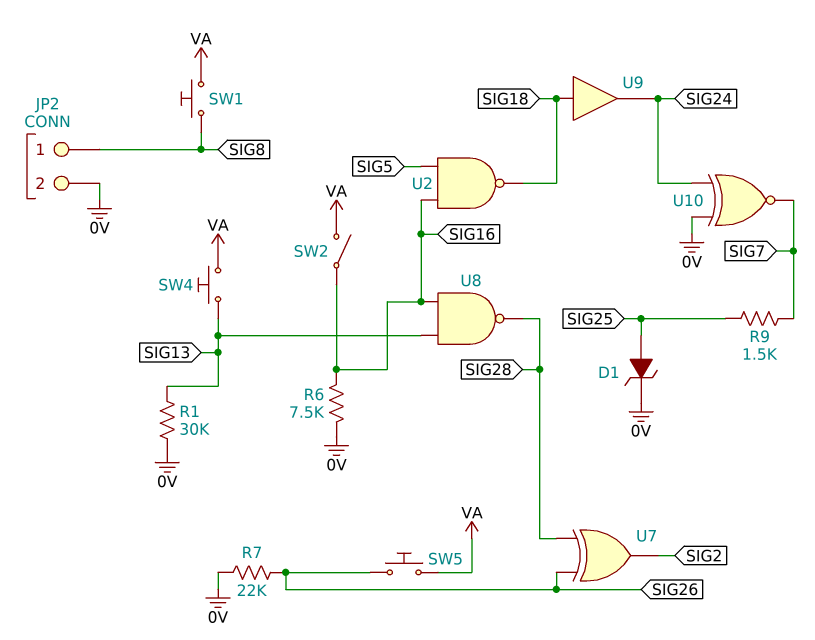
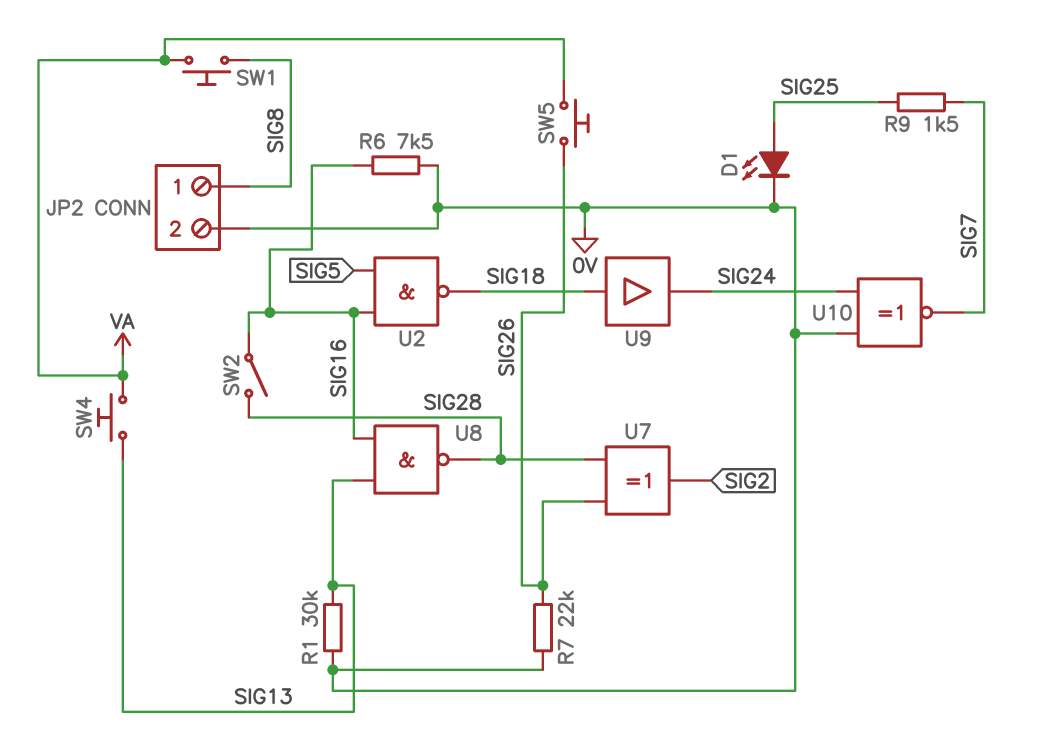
D1: zener (A SIG25, K 0V) -> LED (A SIG25, K 0V)
SW2: switch (SIG16, VA) -> switch (SIG16, SIG28)

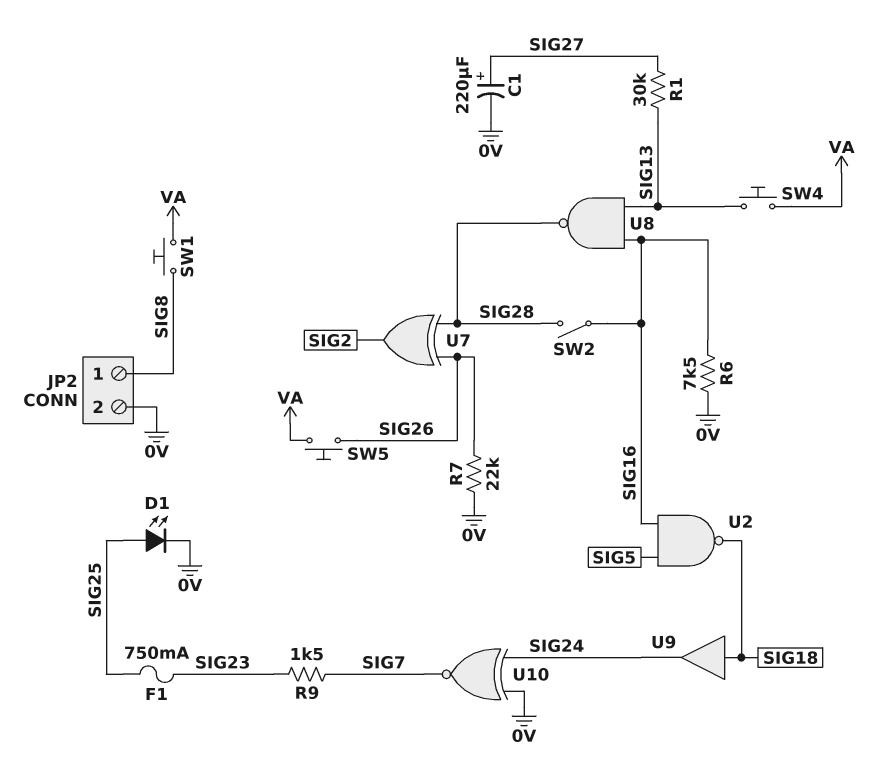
C1: none -> 220uF (plus SIG27, minus 0V)
F1: none -> 750mA (SIG23, SIG25)
R1: 30k (0V, SIG13) -> 30k (SIG13, SIG27)
R9: 1.5k (SIG7, SIG25) -> 1.5k (SIG7, SIG23)

